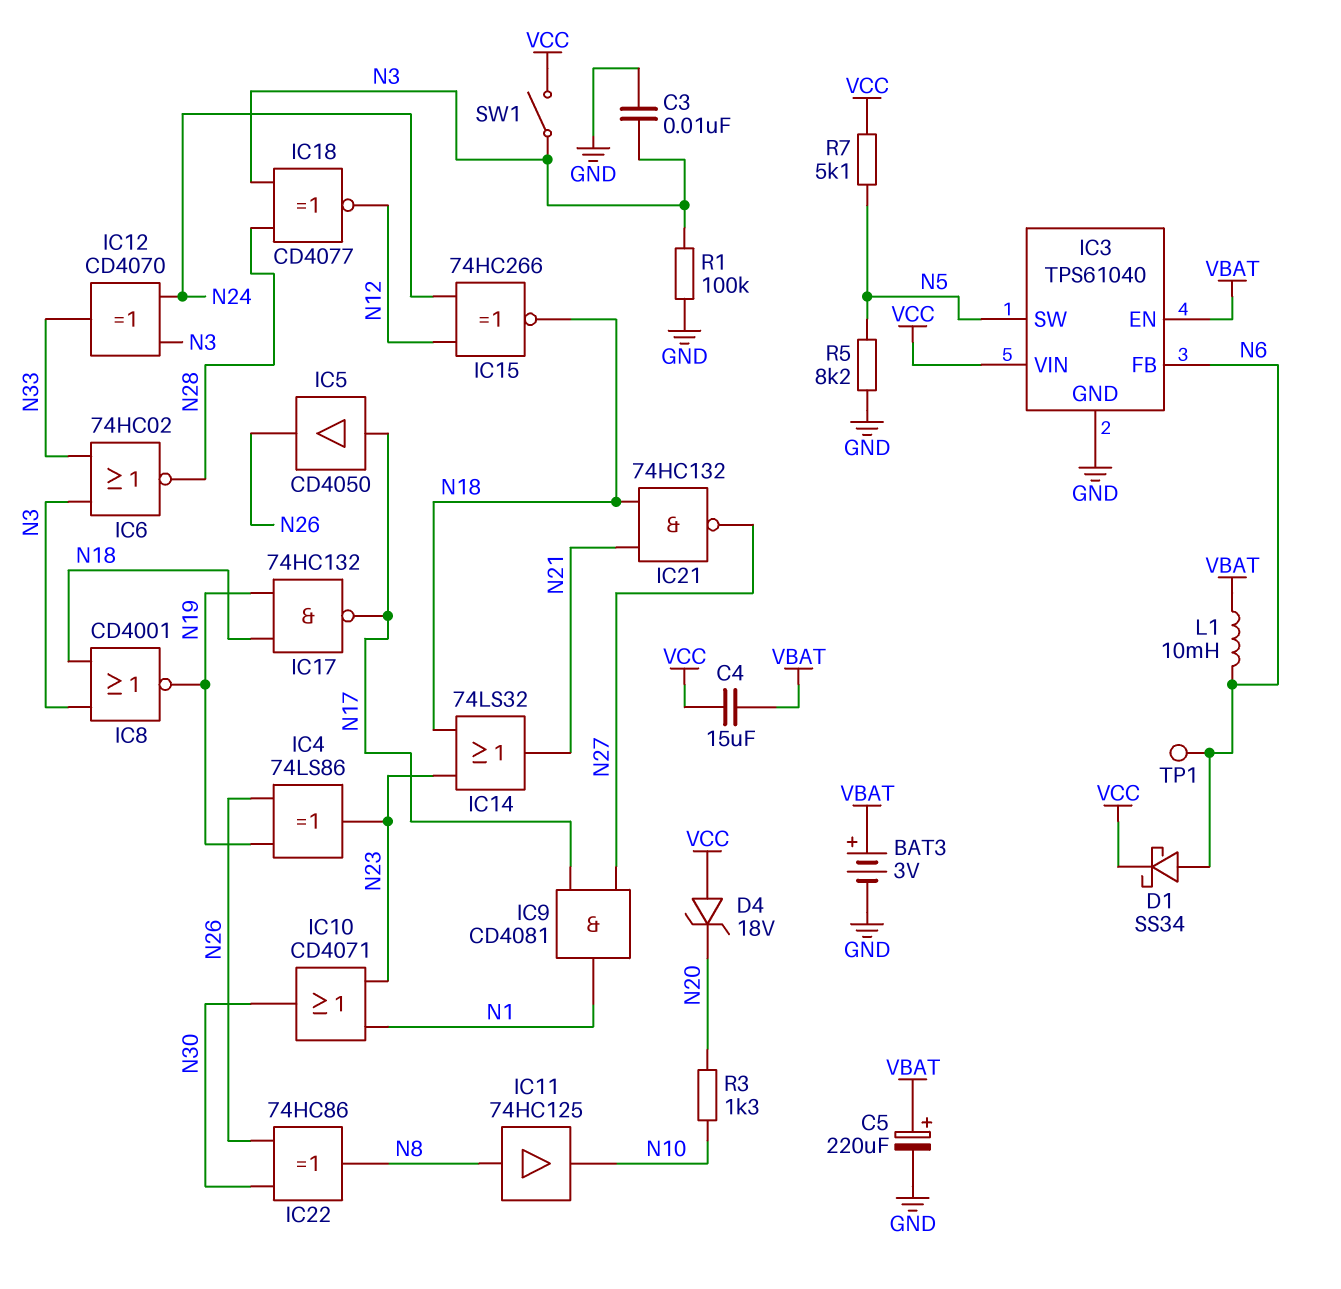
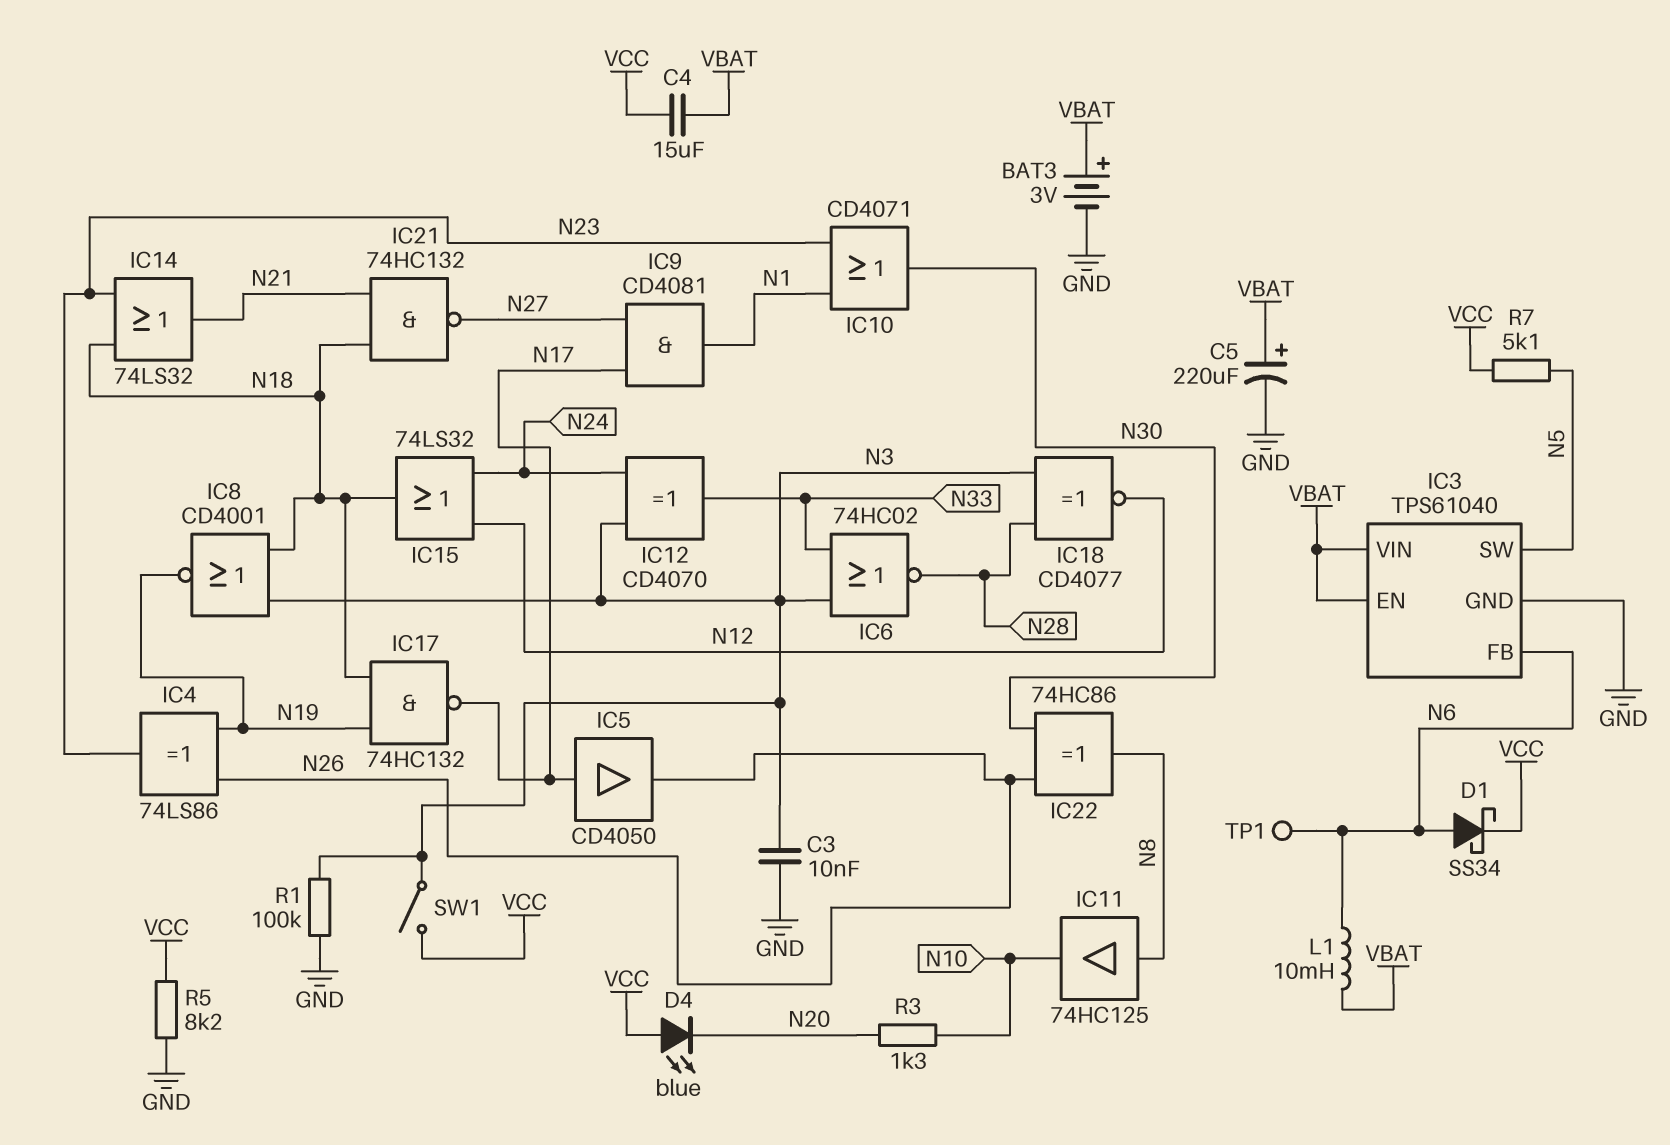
D4: zener 18V (A VCC, K N20) -> LED blue (A VCC, K N20)
IC3 pin VIN: VCC -> VBAT
IC15: XNOR 74HC266 (in N12, in N24, out N18) -> OR 74LS32 (in N12, in N24, out N18)
R5: 8.2k (GND, N5) -> 8.2k (GND, VCC)

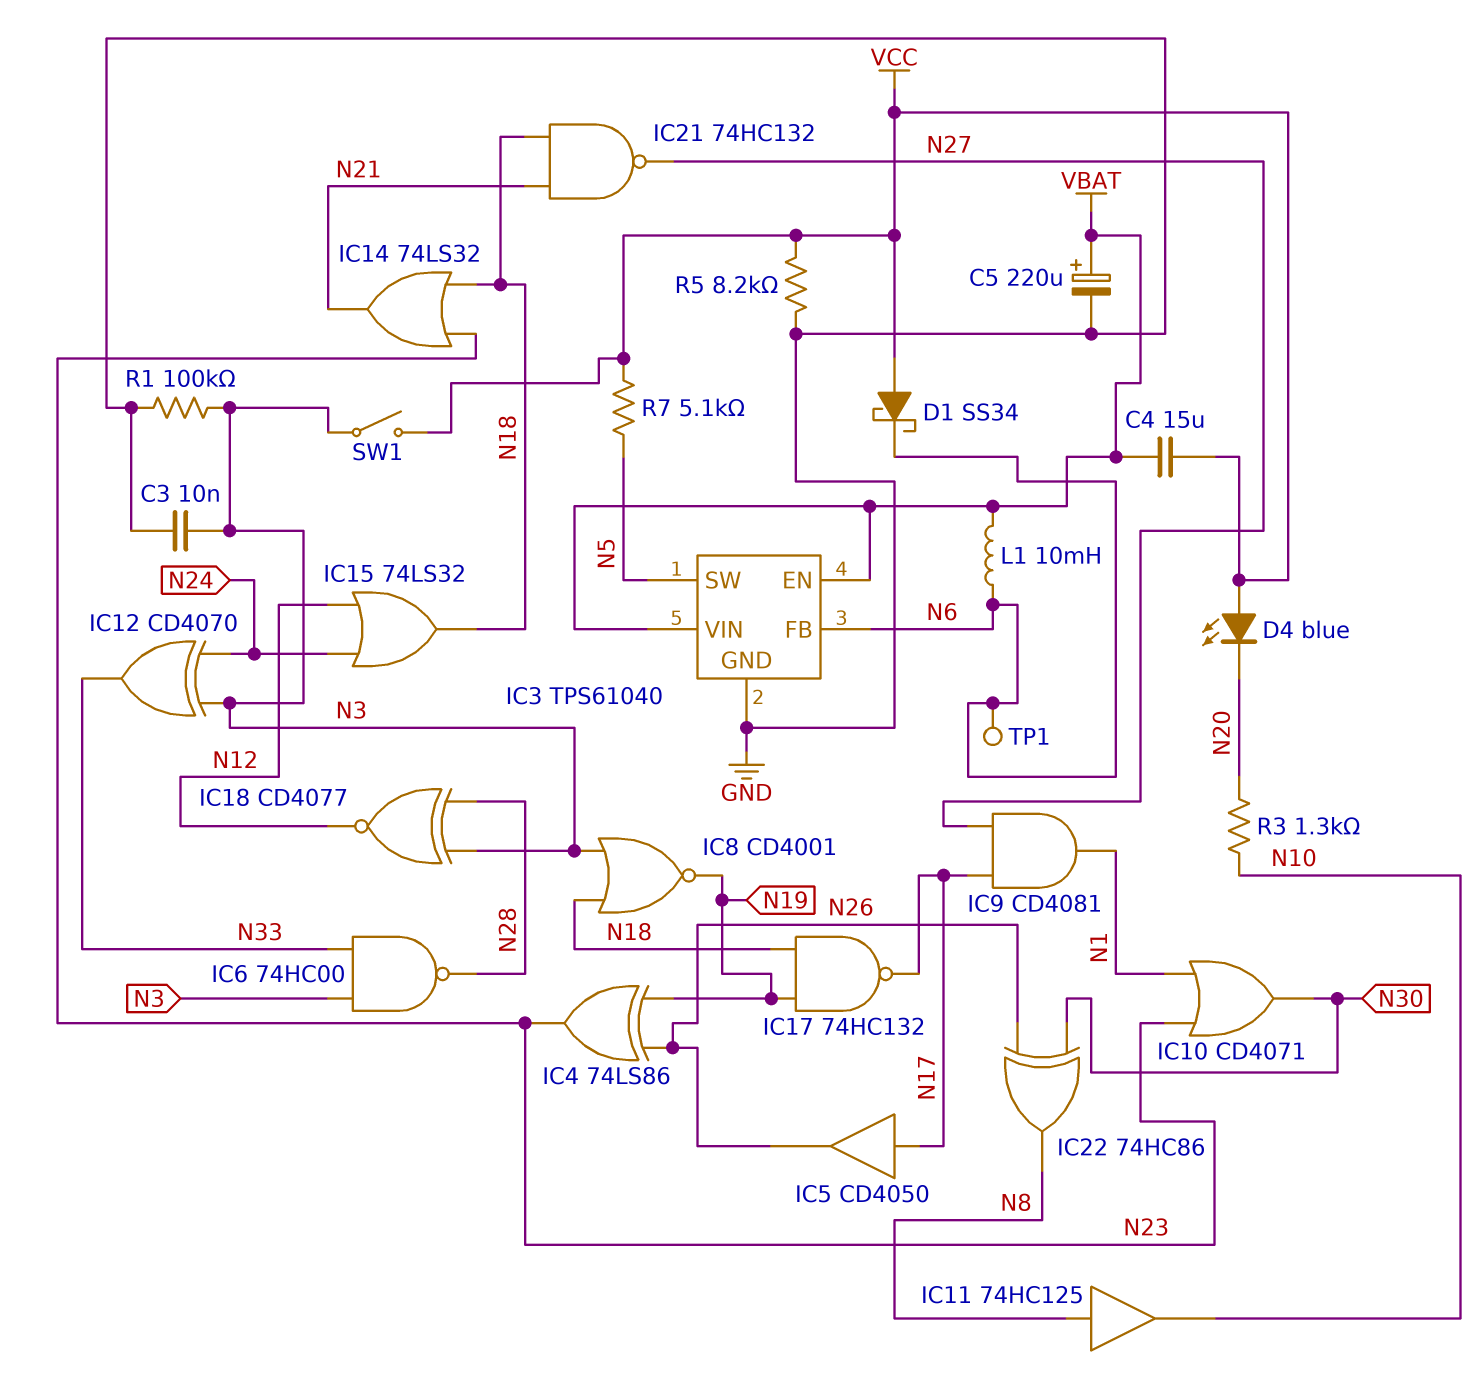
BAT3: 3V (plus VBAT, minus GND) -> none
D1: schottky SS34 (A N6, K VCC) -> schottky SS34 (A VCC, K N6)
IC6: NOR 74HC02 (in N3, in N33, out N28) -> NAND 74HC00 (in N3, in N33, out N28)

